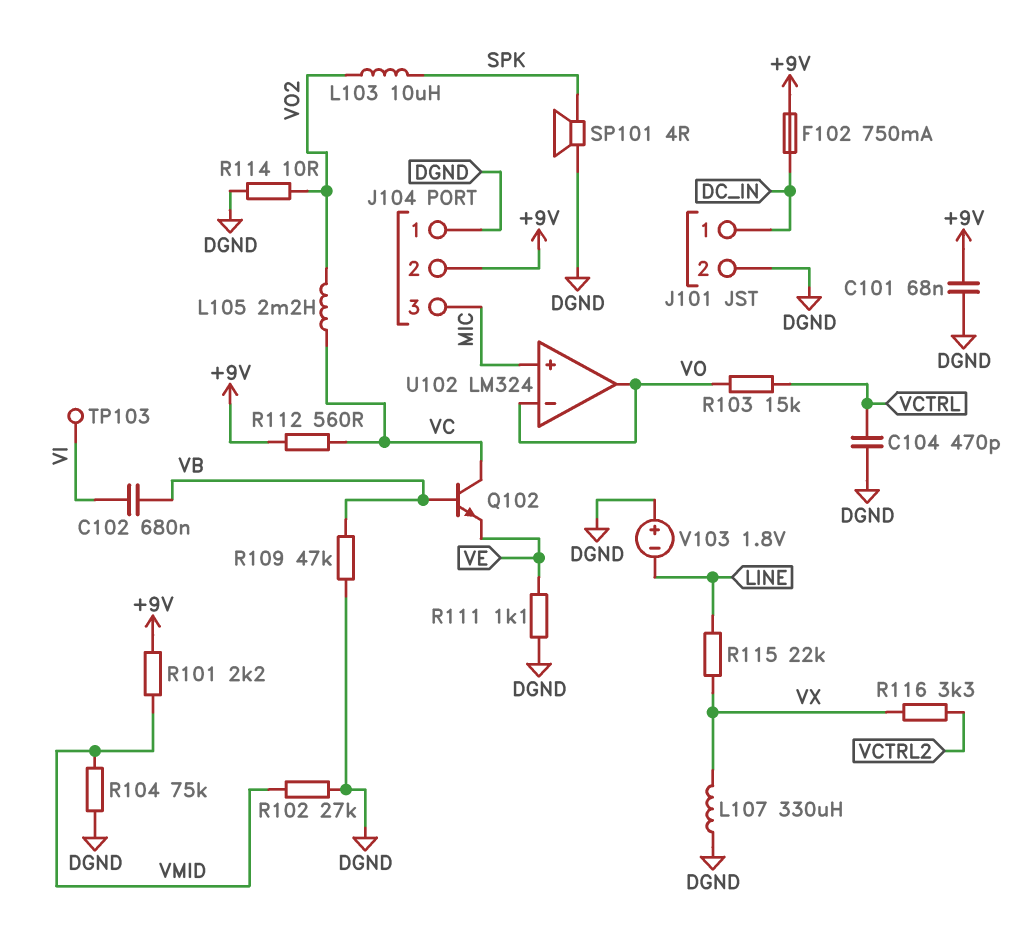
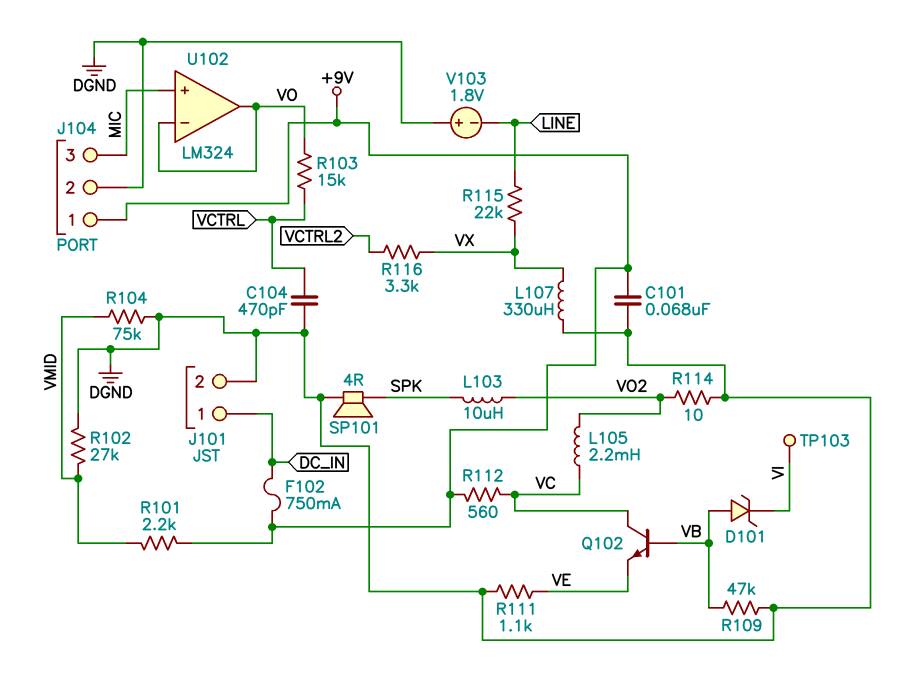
C102: 680nF (VB, VI) -> none
D101: none -> zener (A VB, K VI)
J104 pin 1: DGND -> +9V
J104 pin 2: +9V -> DGND

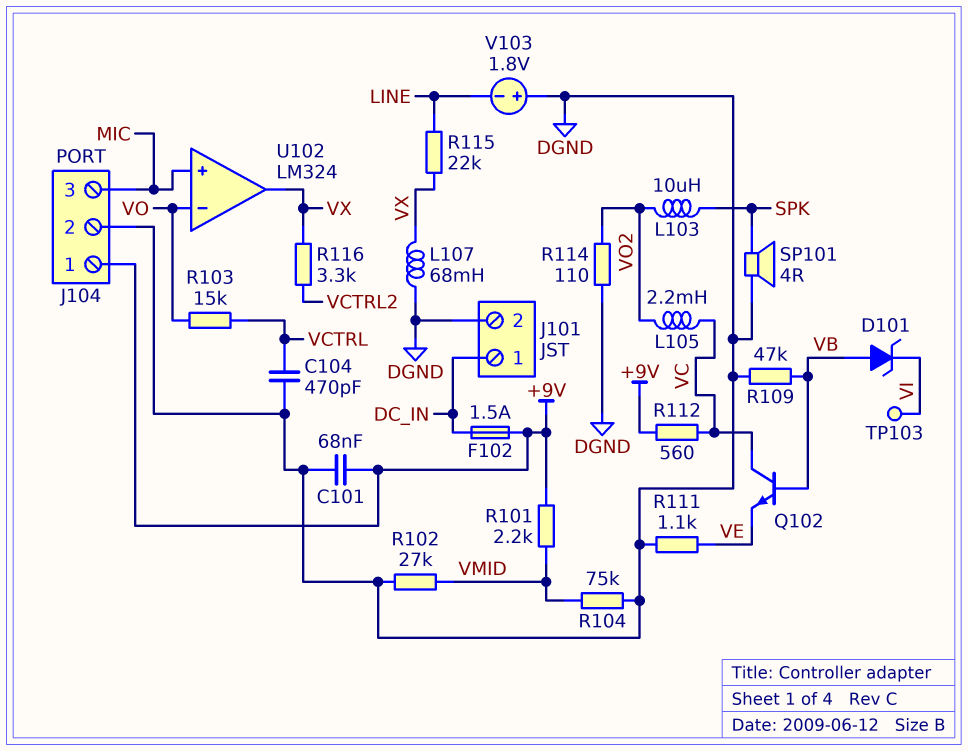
F102: 750mA (+9V, DC_IN) -> 1.5A (+9V, DC_IN)
L107: 330uH (DGND, VX) -> 68mH (DGND, VX)
R114: 10 (DGND, VO2) -> 110 (DGND, VO2)
U102 pin out: VO -> VX

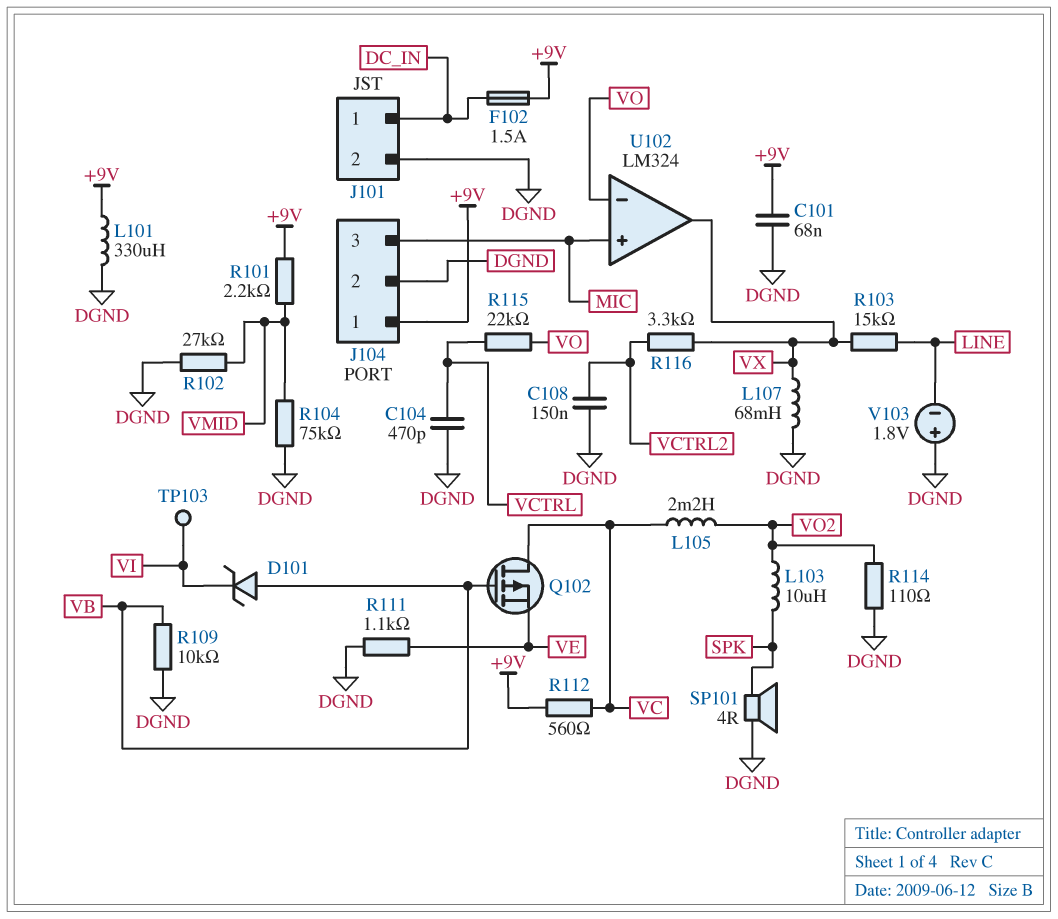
C108: none -> 150nF (DGND, VCTRL2)
L101: none -> 330uH (+9V, DGND)
Q102: NPN (B VB, C VC, E VE) -> PMOS (G VB, D VC, S VE)
R103: 15k (VCTRL, VO) -> 15k (LINE, VX)
R109: 47k (DGND, VB) -> 10k (DGND, VB)
R115: 22k (LINE, VX) -> 22k (VCTRL, VO)

